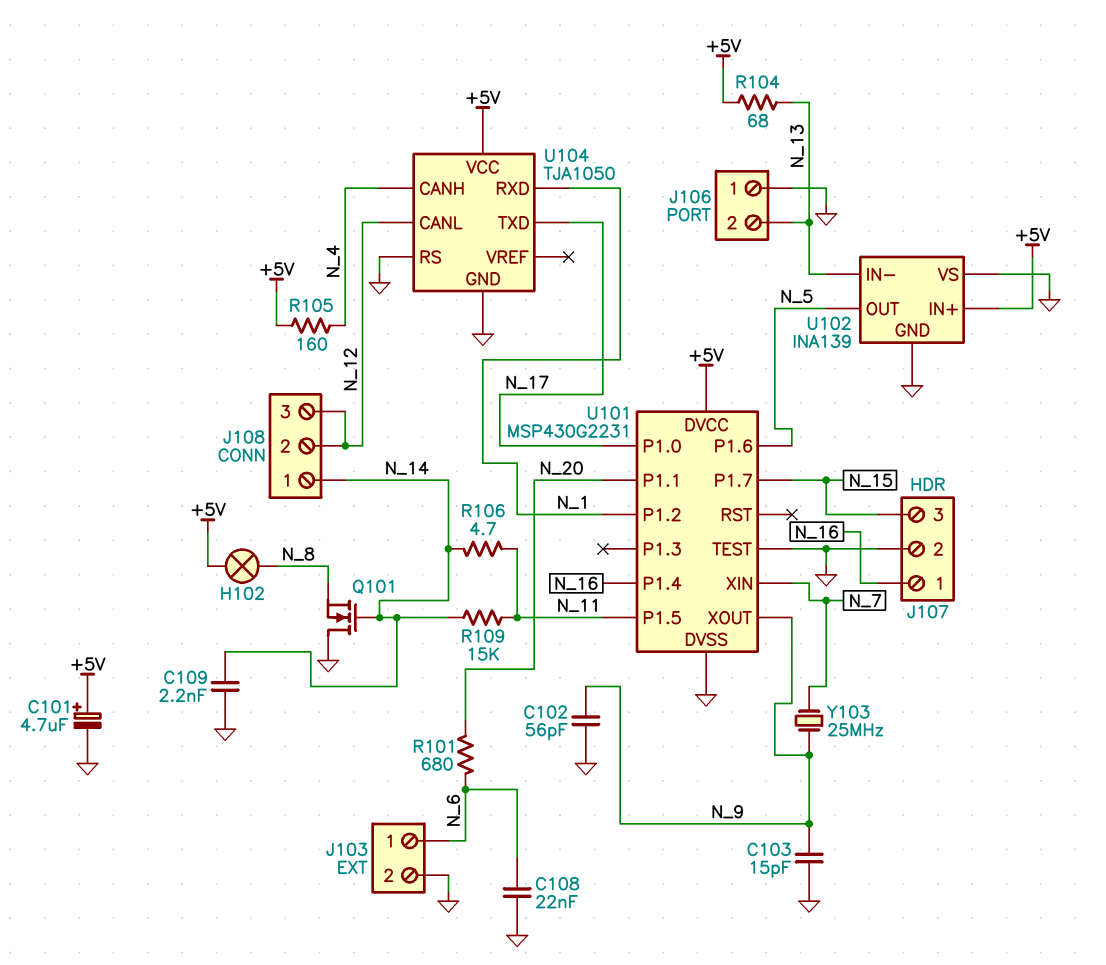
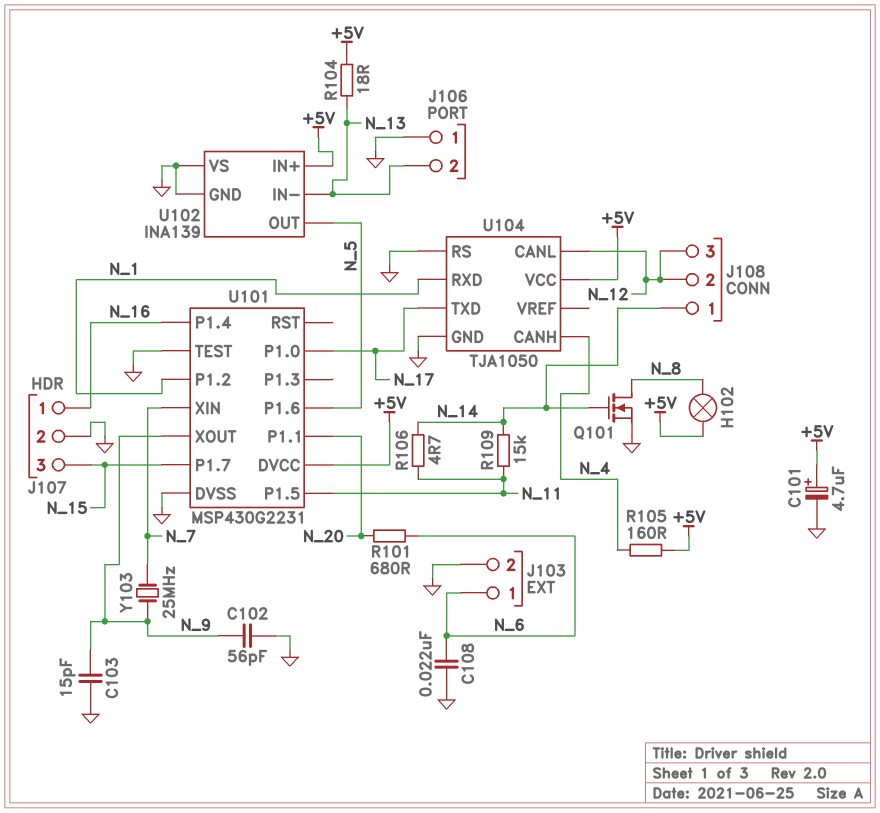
C109: 2.2nF (GND, N_14) -> none
Q101: NMOS (G N_14, D GND, S N_8) -> NMOS (G N_14, D N_8, S GND)
R104: 68 (+5V, N_13) -> 18 (+5V, N_13)

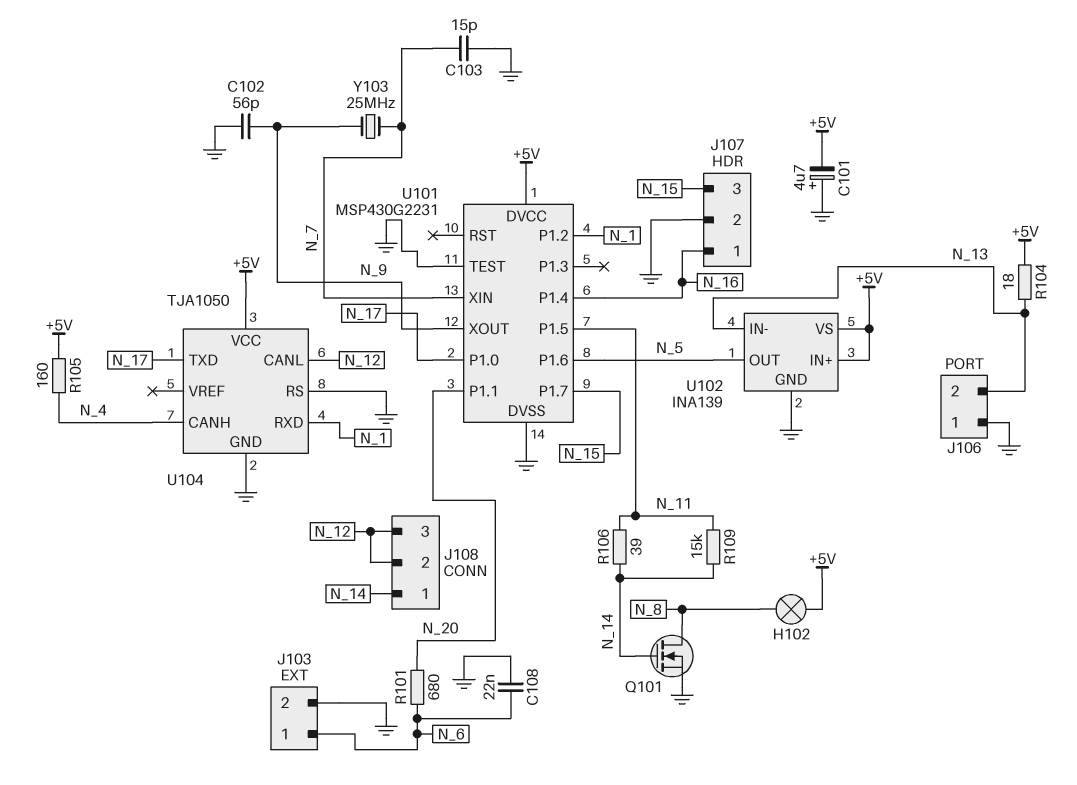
C101: 4.7uF (plus +5V, minus GND) -> 4.7uF (plus GND, minus +5V)
C103: 15pF (GND, N_9) -> 15pF (GND, N_7)
R106: 4.7 (N_11, N_14) -> 39 (N_11, N_14)
U102 pin VS: GND -> +5V

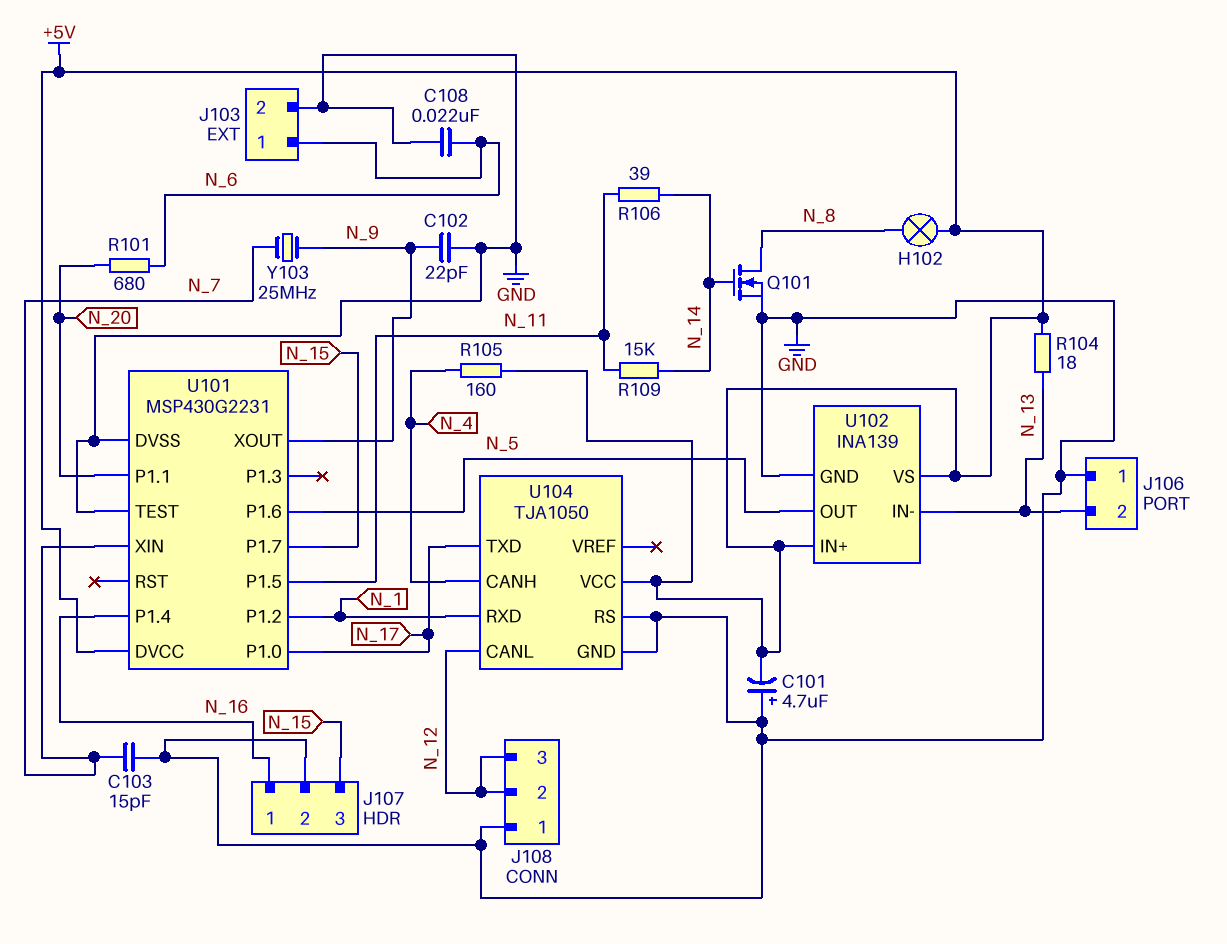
C102: 56pF (GND, N_9) -> 22pF (GND, N_9)
J108 pin 1: N_14 -> GND

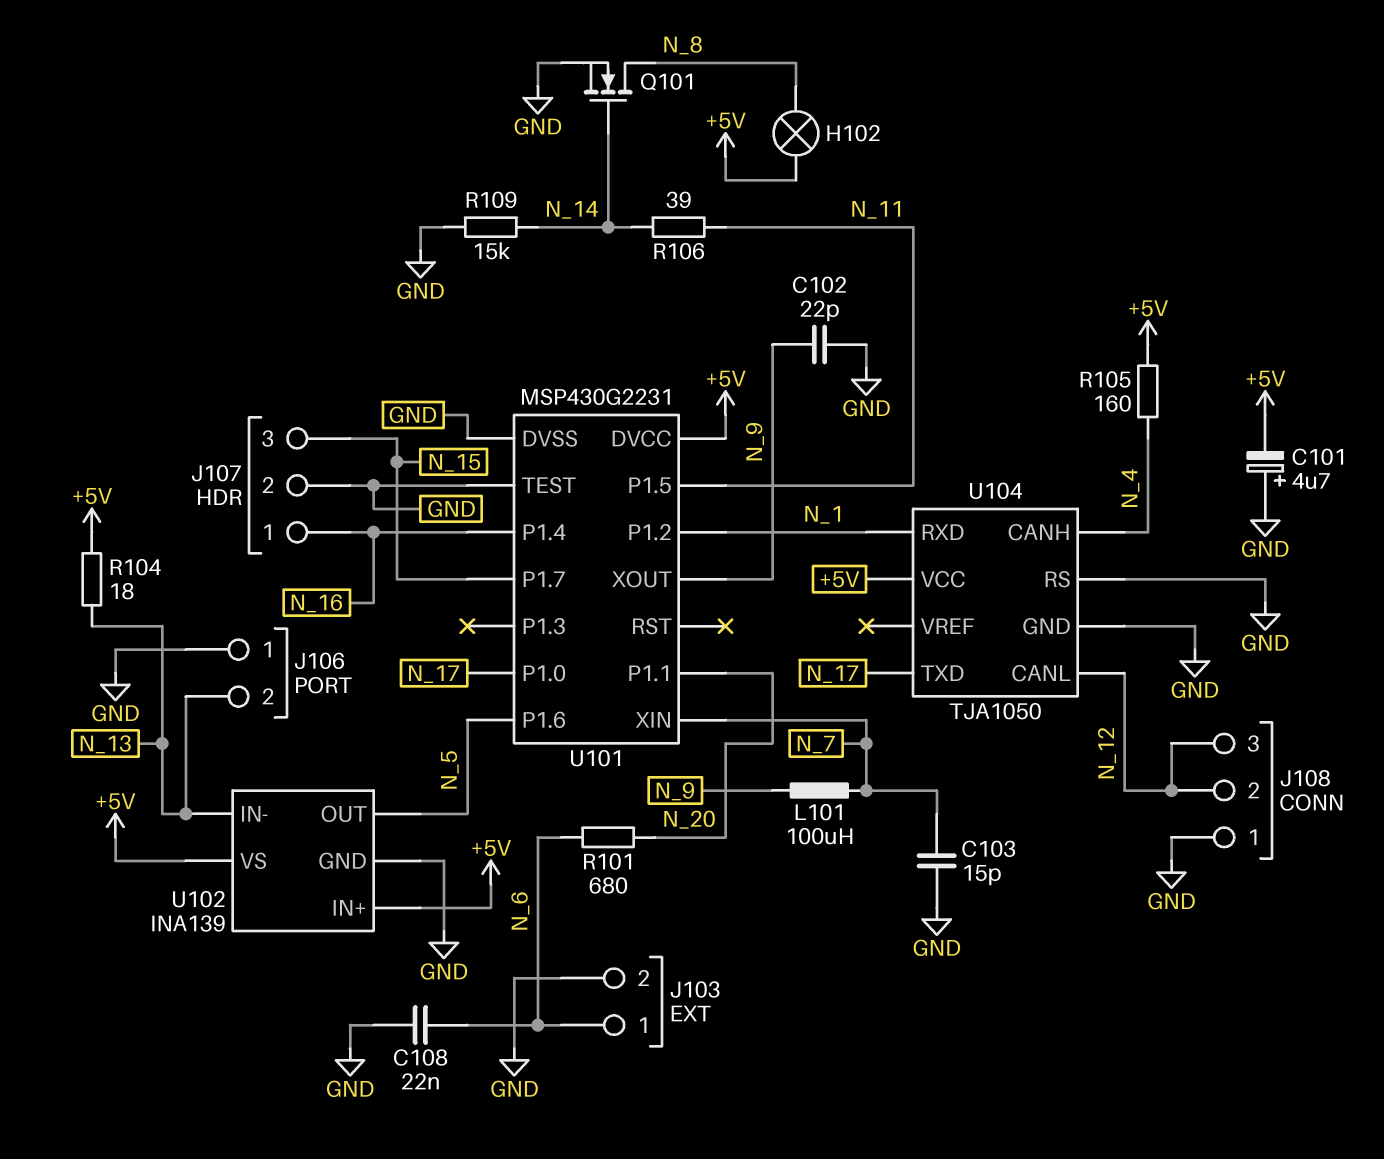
L101: none -> 100uH (N_7, N_9)
R109: 15k (N_11, N_14) -> 15k (GND, N_14)
Y103: 25MHz (N_7, N_9) -> none

